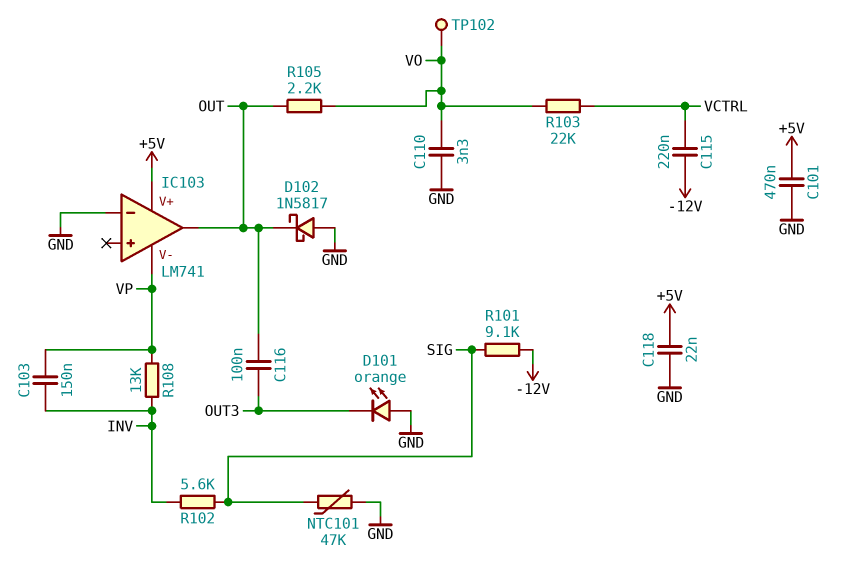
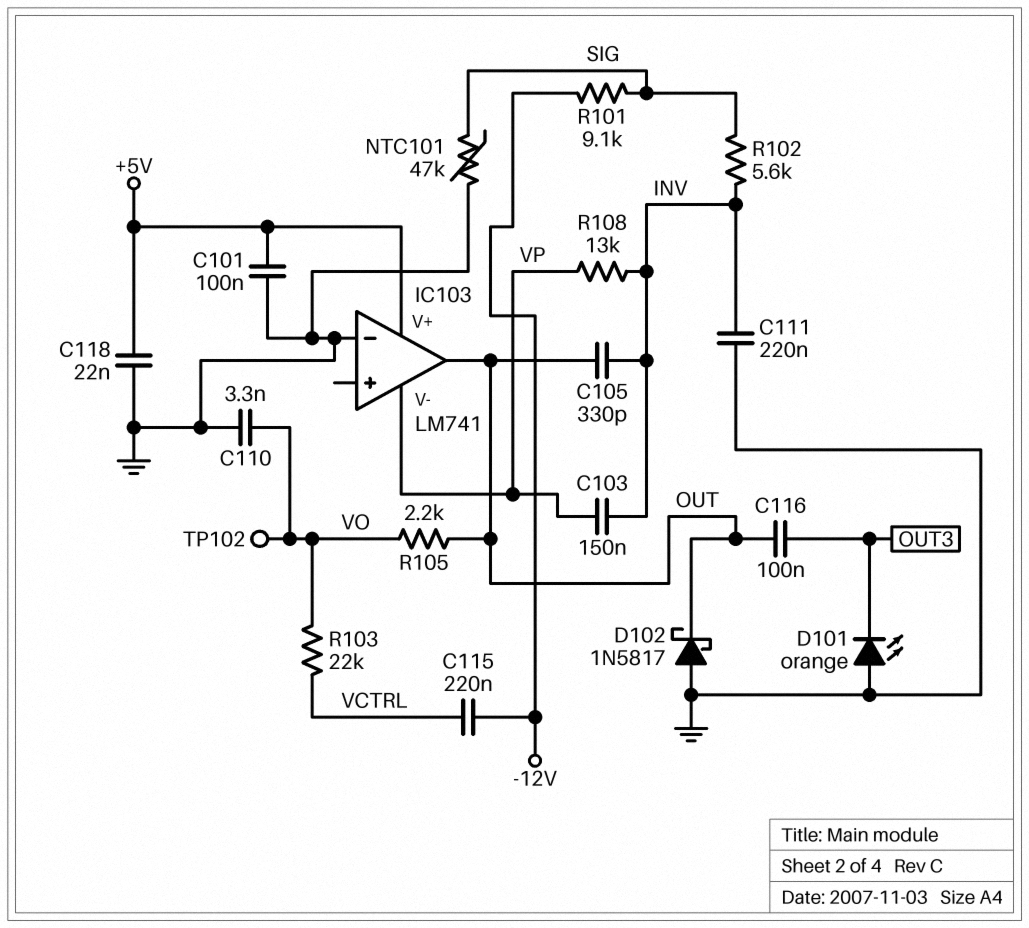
C101: 470nF (+5V, GND) -> 100nF (+5V, GND)
C105: none -> 330pF (INV, OUT)
C111: none -> 220nF (GND, INV)

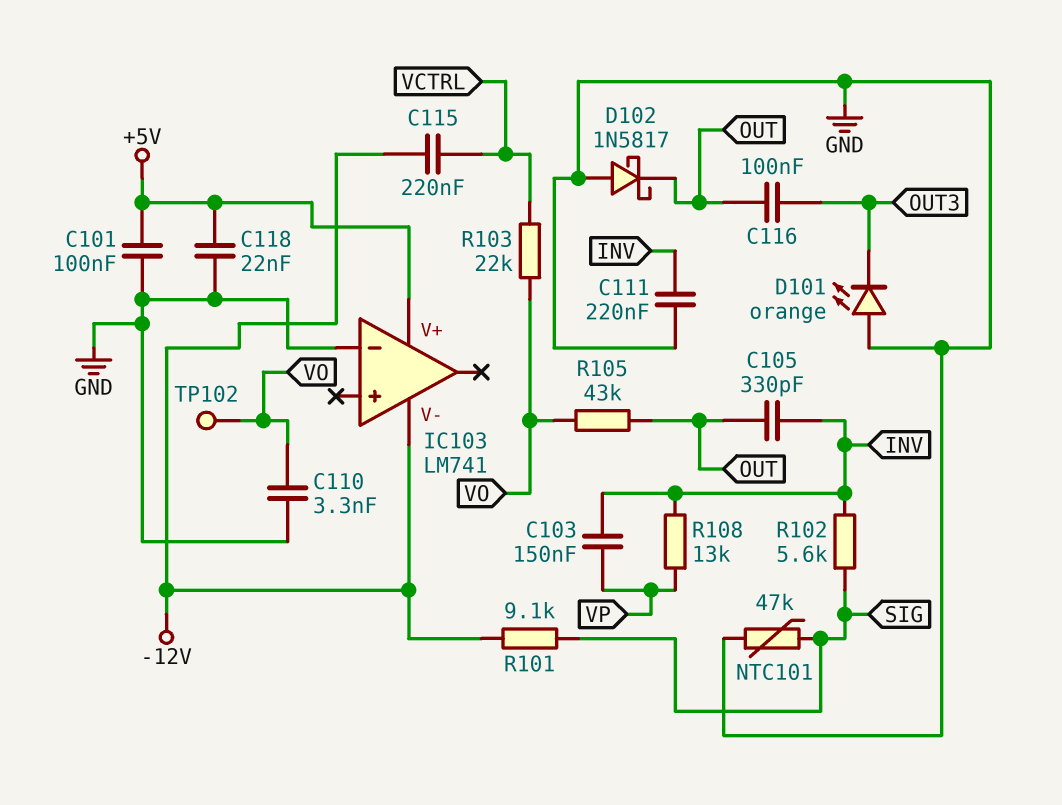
IC103 pin V-: VP -> -12V
IC103 pin out: OUT -> none
R105: 2.2k (OUT, VO) -> 43k (OUT, VO)

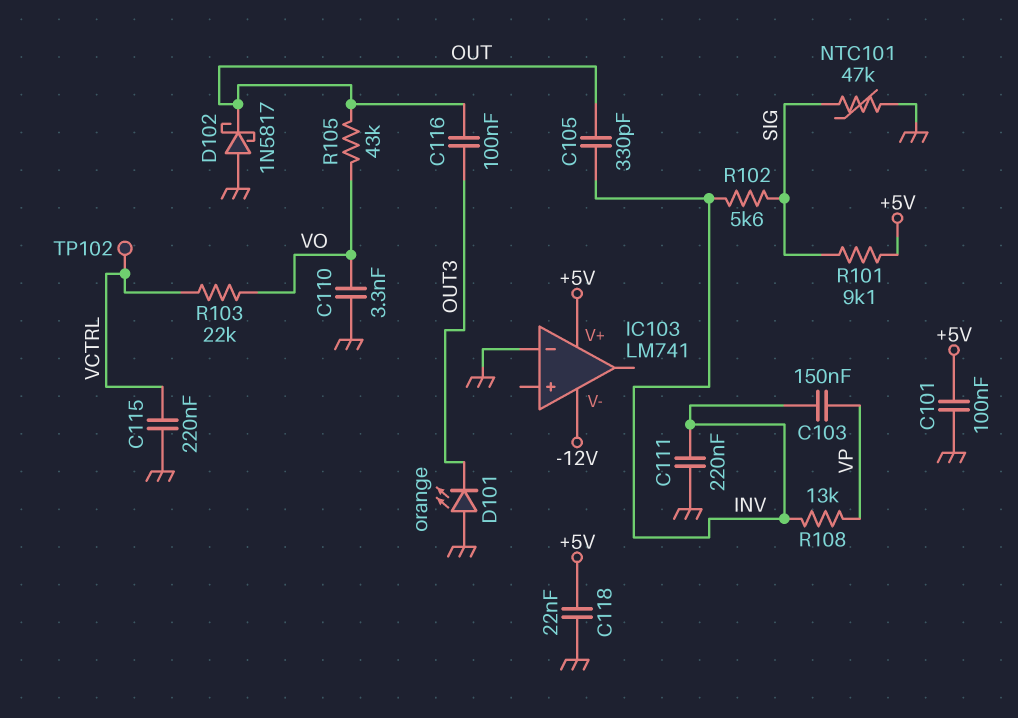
C115: 220nF (-12V, VCTRL) -> 220nF (GND, VCTRL)
R101: 9.1k (-12V, SIG) -> 9.1k (+5V, SIG)
TP102: test point (VO) -> test point (VCTRL)

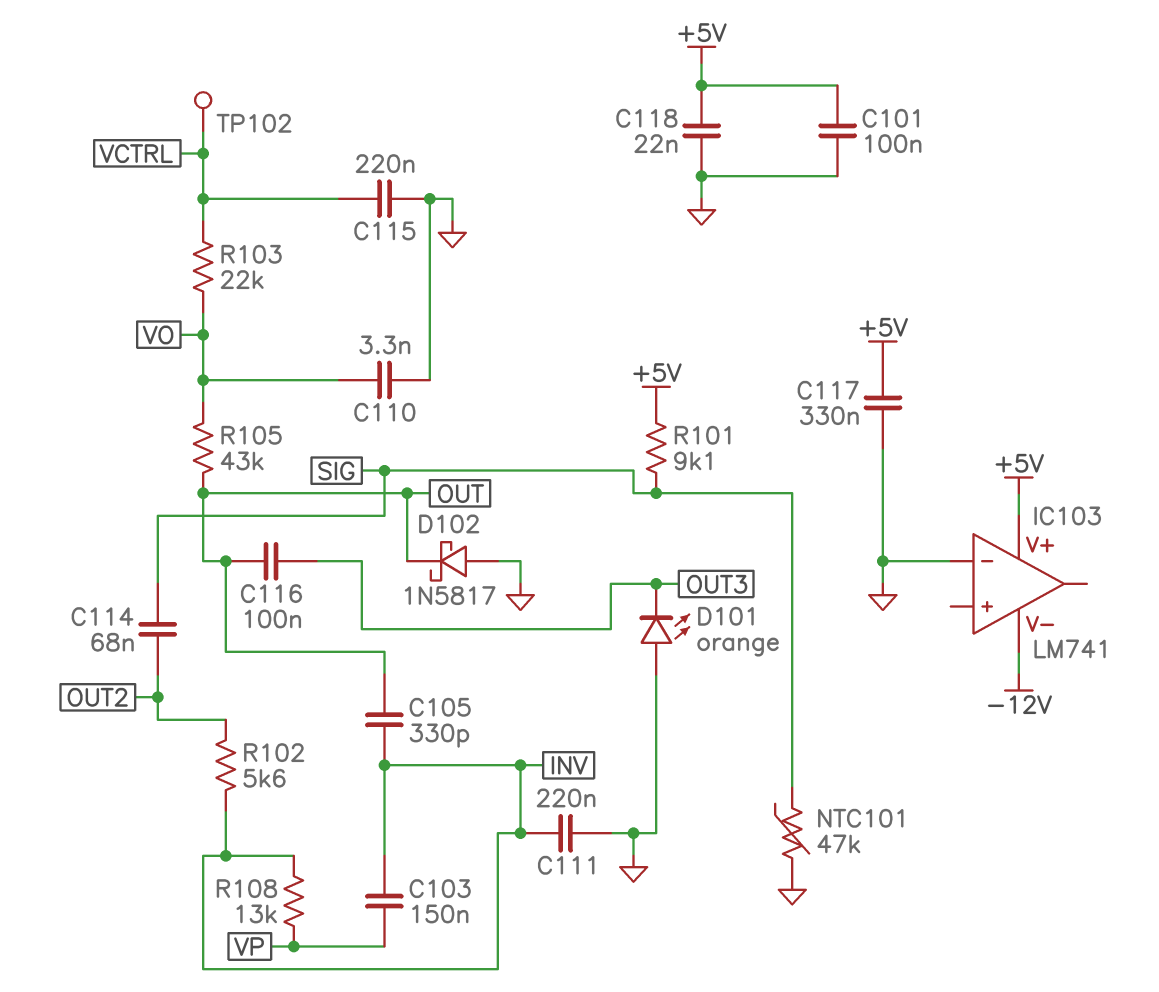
C114: none -> 68nF (OUT2, SIG)
C117: none -> 330nF (+5V, GND)
R102: 5.6k (INV, SIG) -> 5.6k (INV, OUT2)

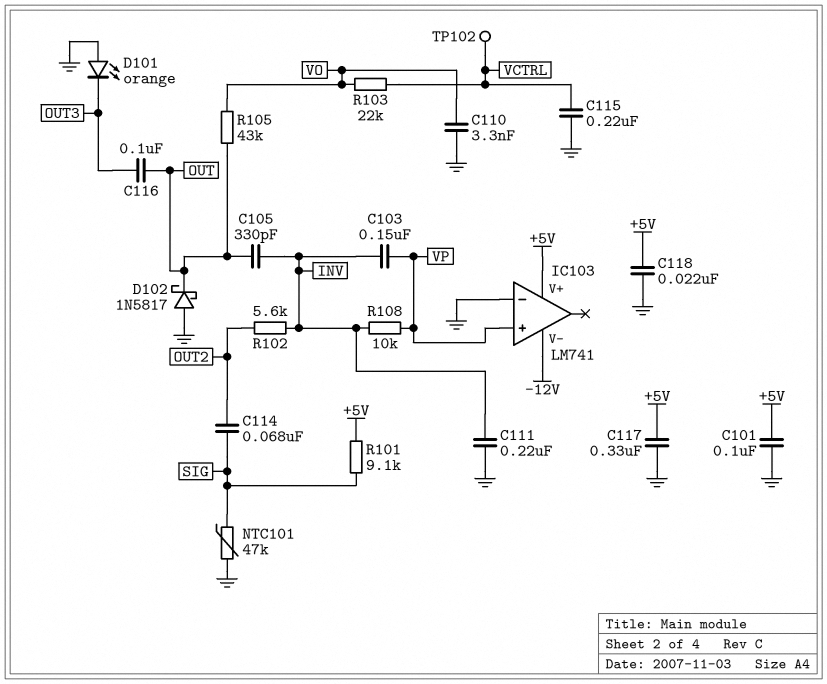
IC103 pin in+: none -> VP
R108: 13k (INV, VP) -> 10k (INV, VP)

